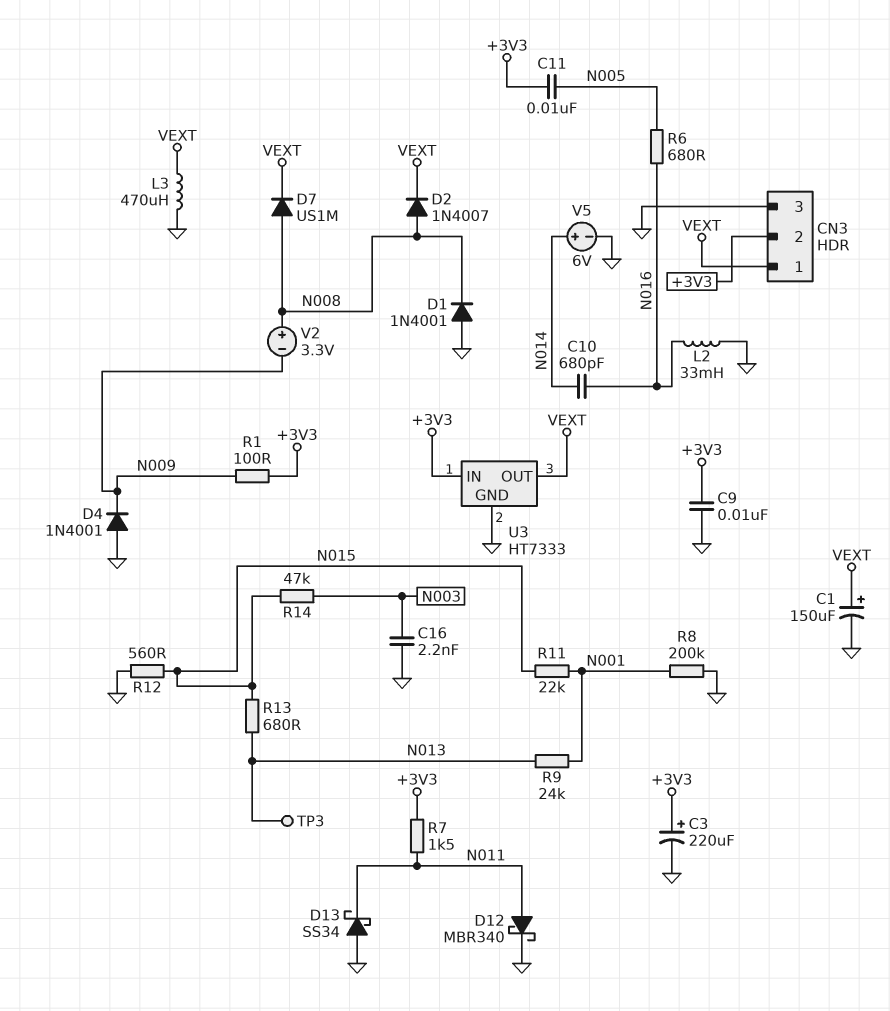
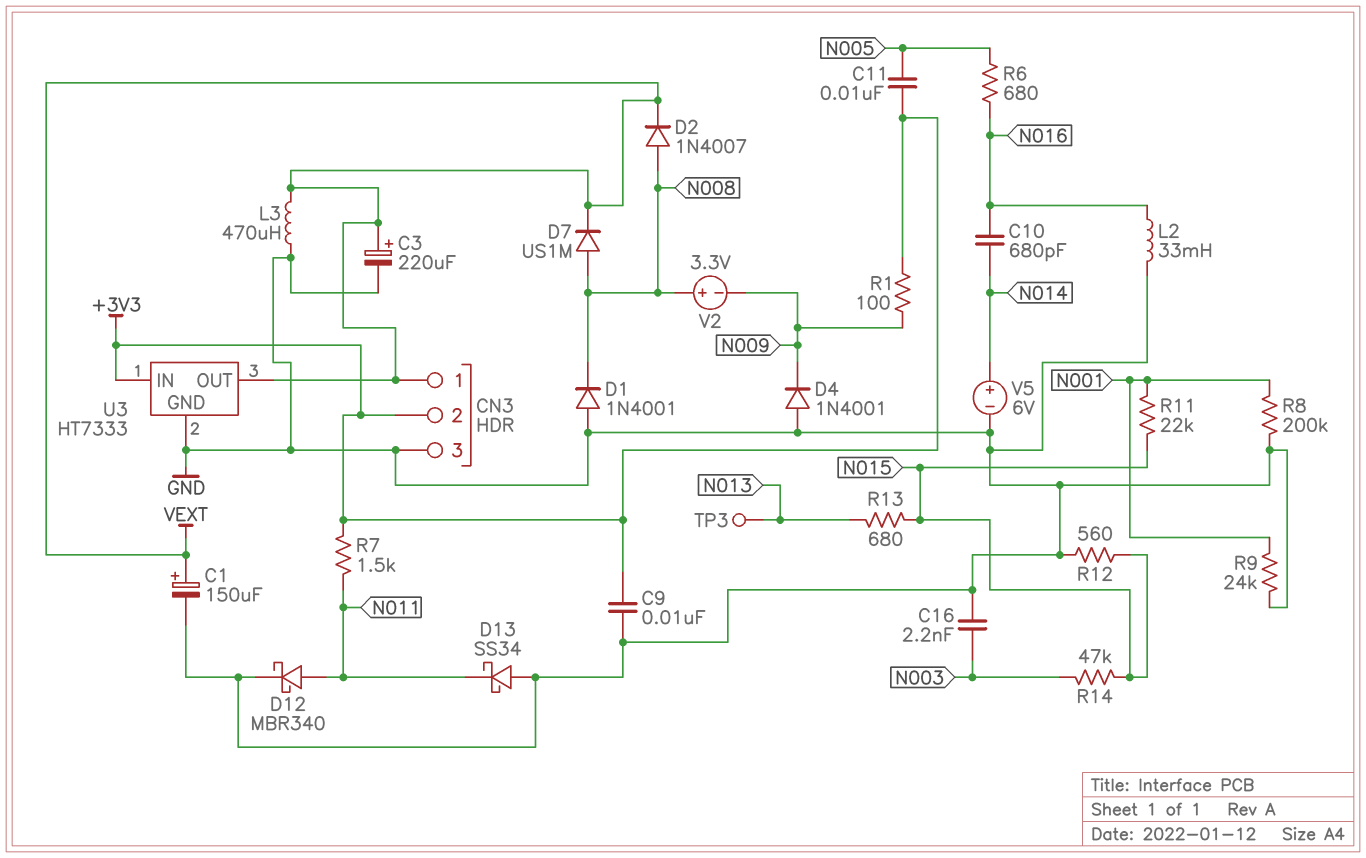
C3: 220uF (plus +3V3, minus GND) -> 220uF (plus VEXT, minus GND)
R9: 24k (N001, N013) -> 24k (GND, N001)

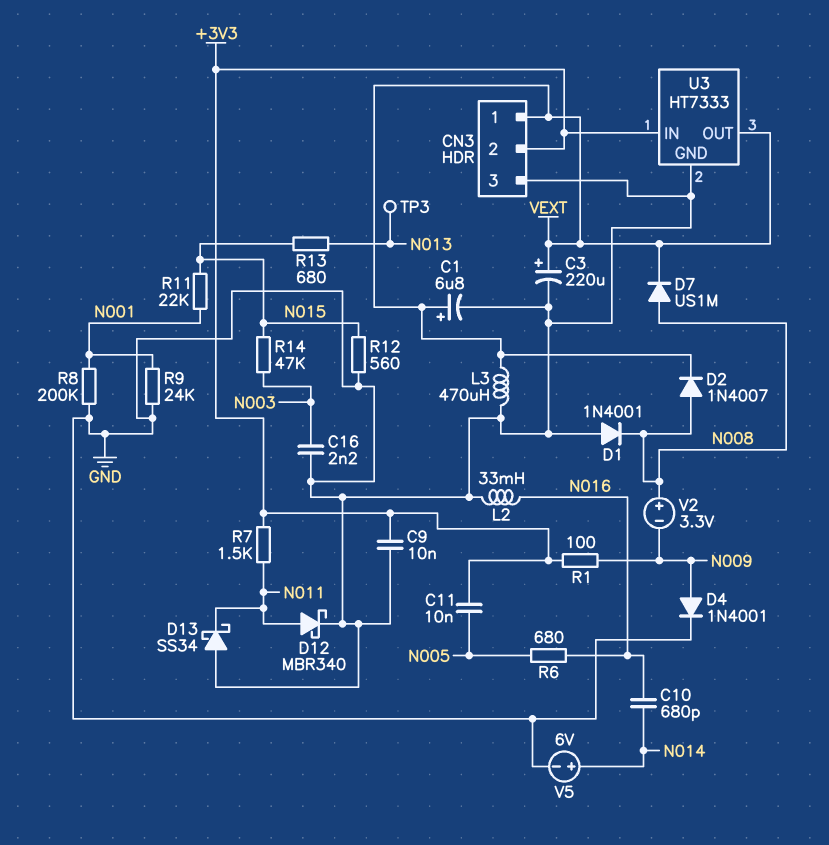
C1: 150uF (plus VEXT, minus GND) -> 6.8uF (plus VEXT, minus GND)
D4: diode 1N4001 (A GND, K N009) -> diode 1N4001 (A N009, K GND)

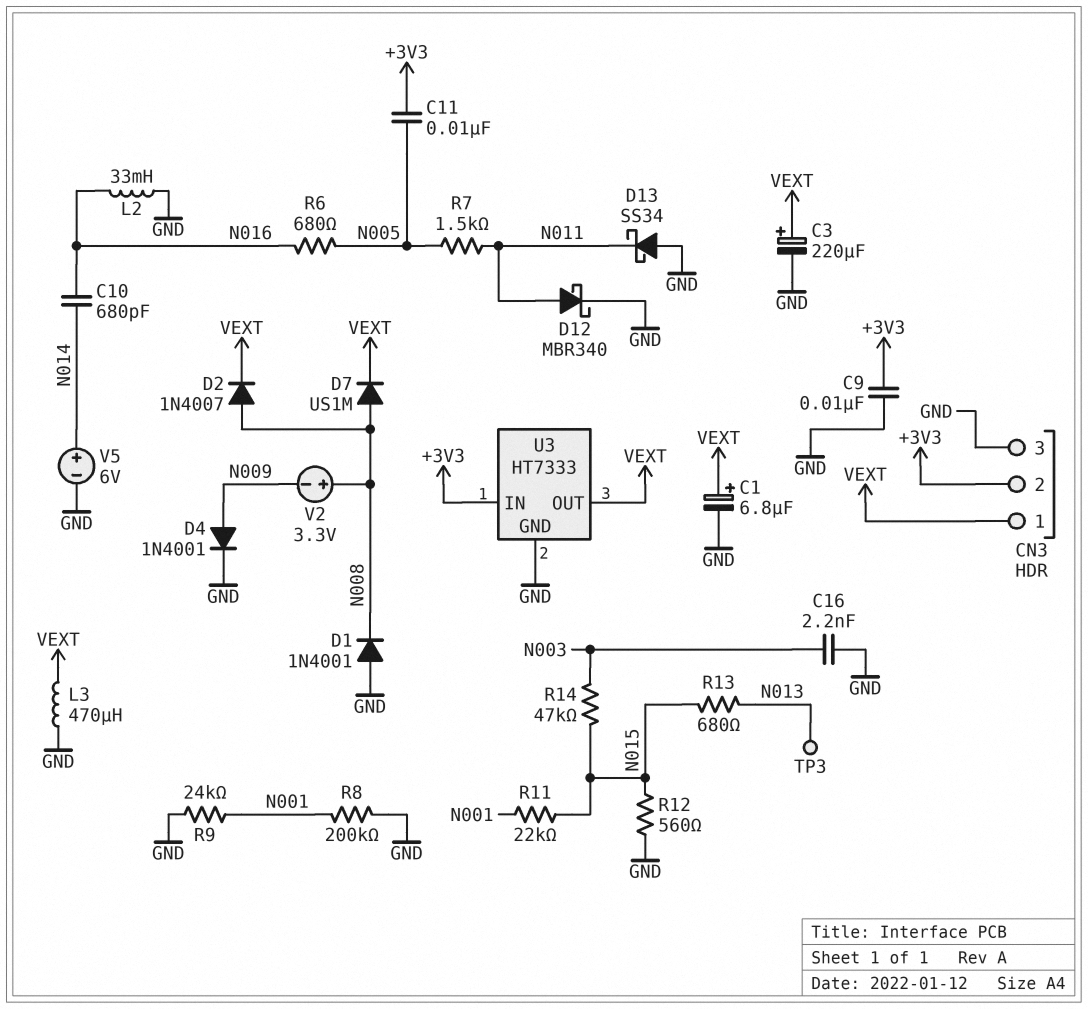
R1: 100 (+3V3, N009) -> none
R7: 1.5k (+3V3, N011) -> 1.5k (N005, N011)

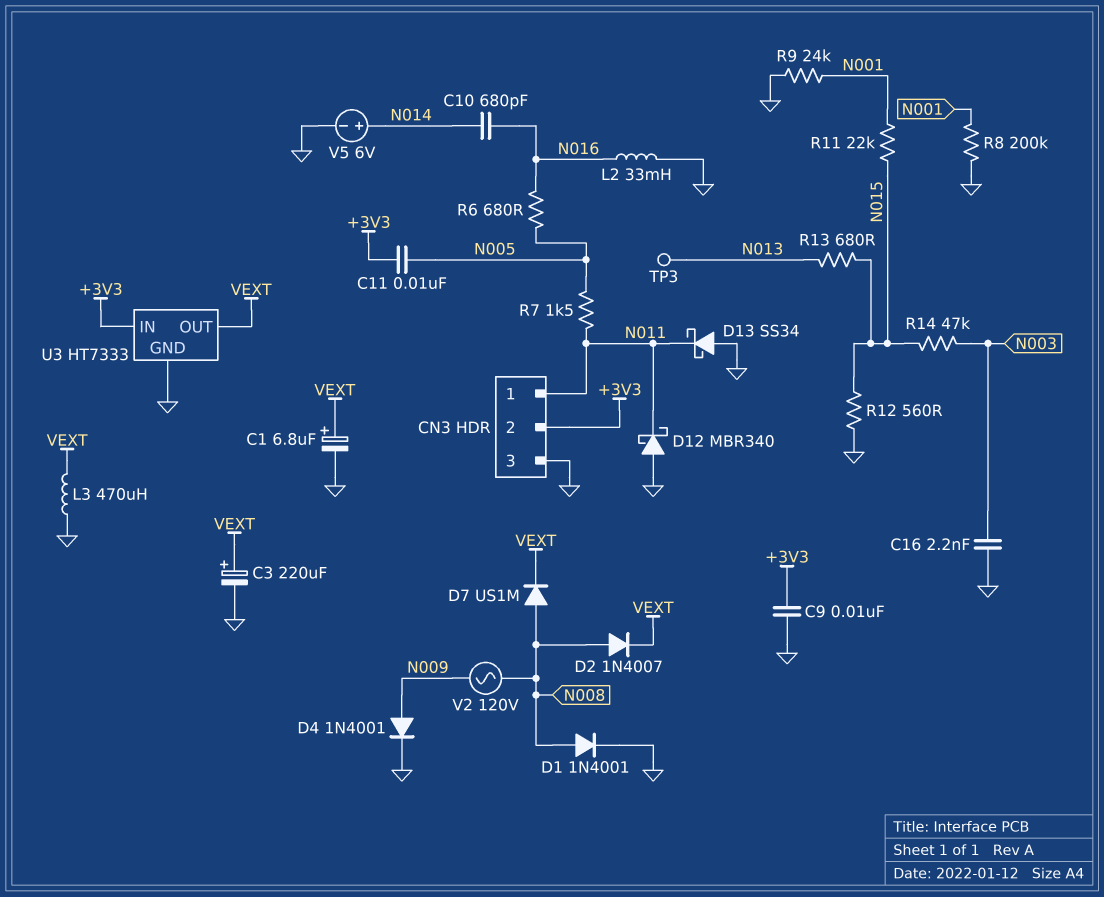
CN3 pin 1: VEXT -> N011
D1: diode 1N4001 (A GND, K N008) -> diode 1N4001 (A N008, K GND)
D12: schottky MBR340 (A N011, K GND) -> schottky MBR340 (A GND, K N011)
V2: 3.3V (plus N008, minus N009) -> AC 120V (N008, N009)

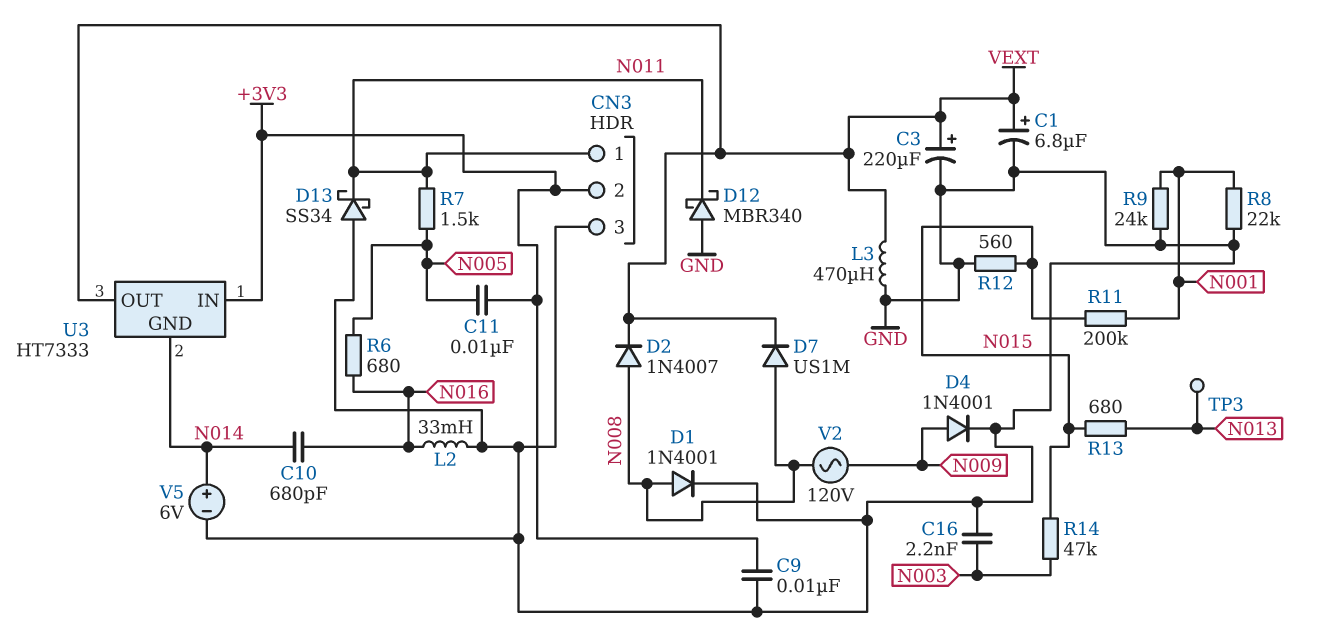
R8: 200k (GND, N001) -> 22k (GND, N001)
R11: 22k (N001, N015) -> 200k (N001, N015)
U3 pin GND: GND -> N014

